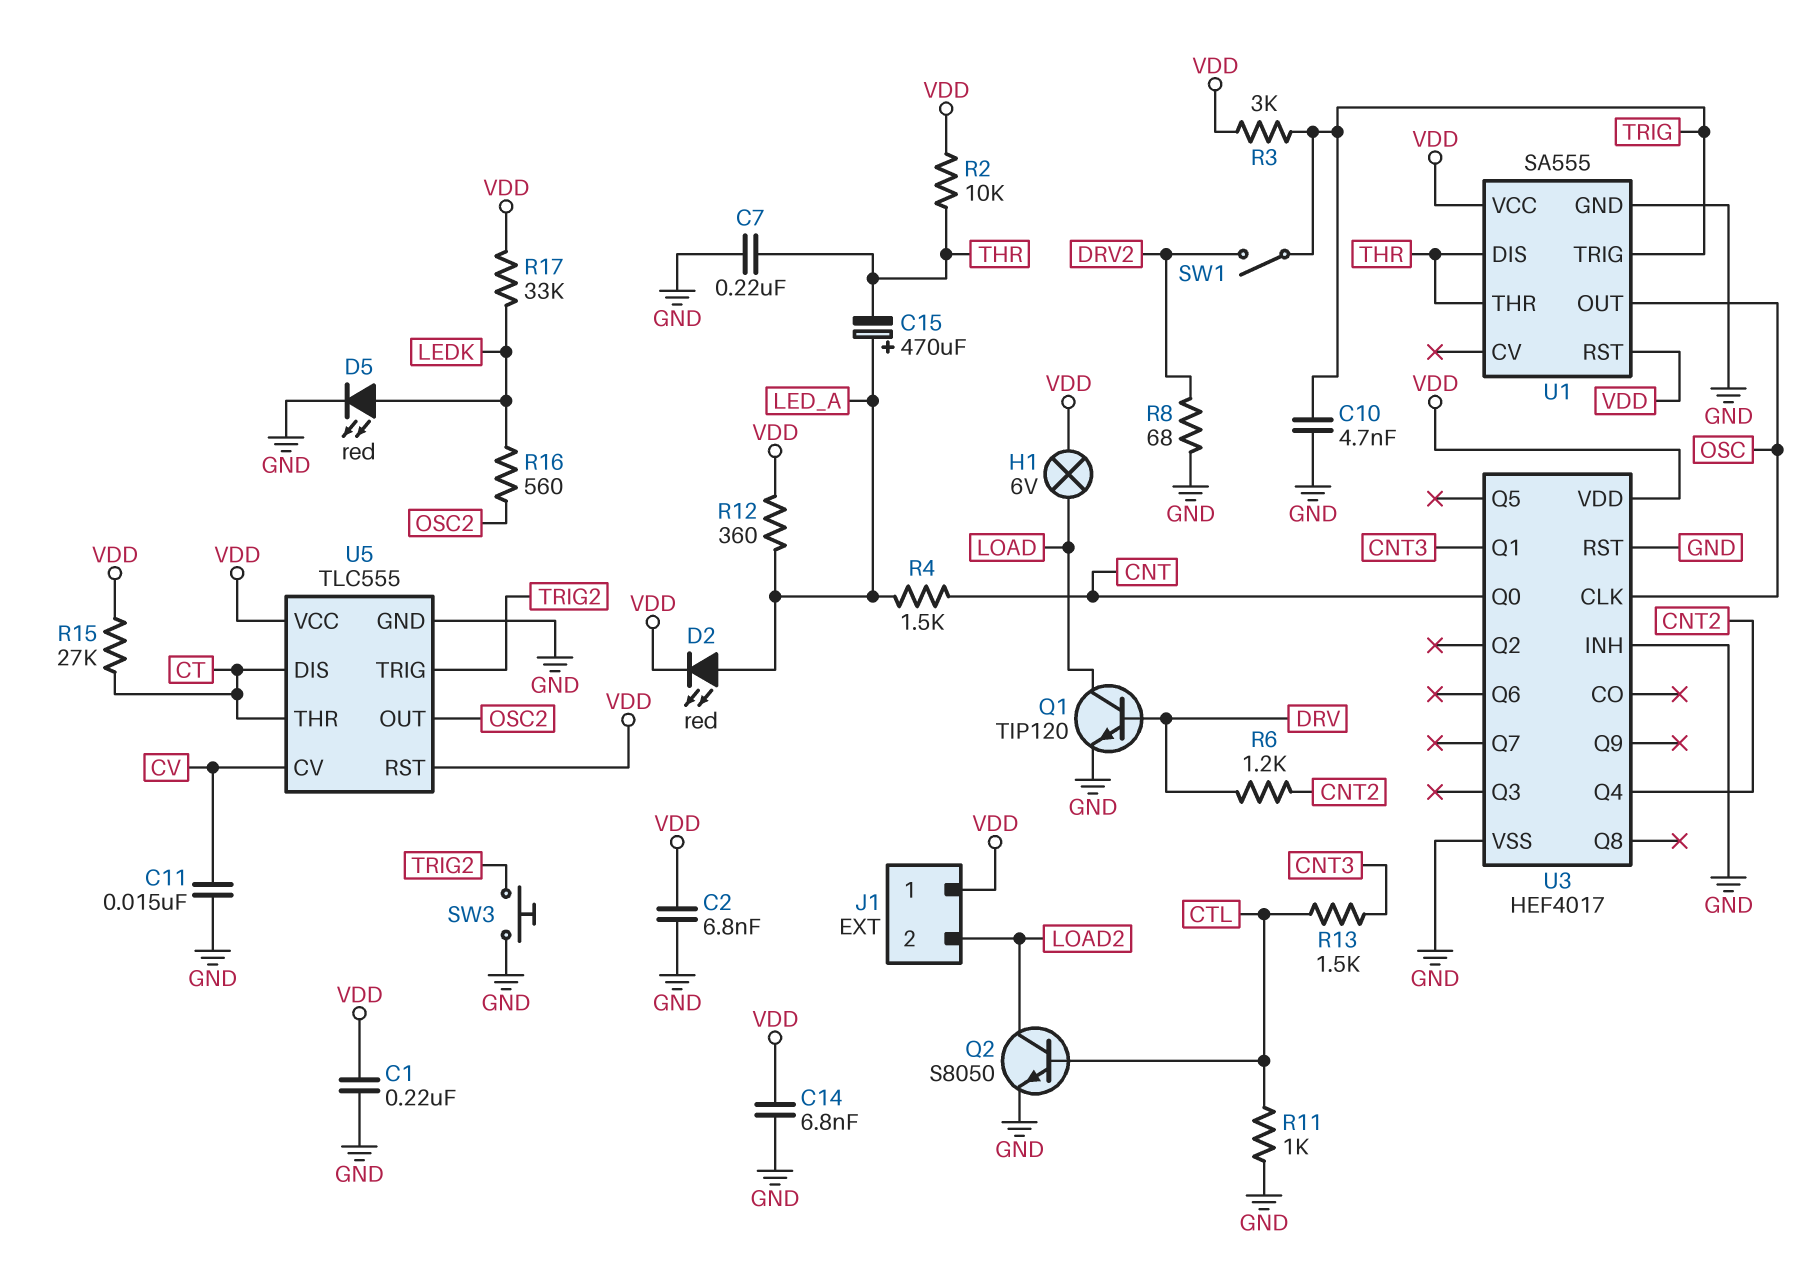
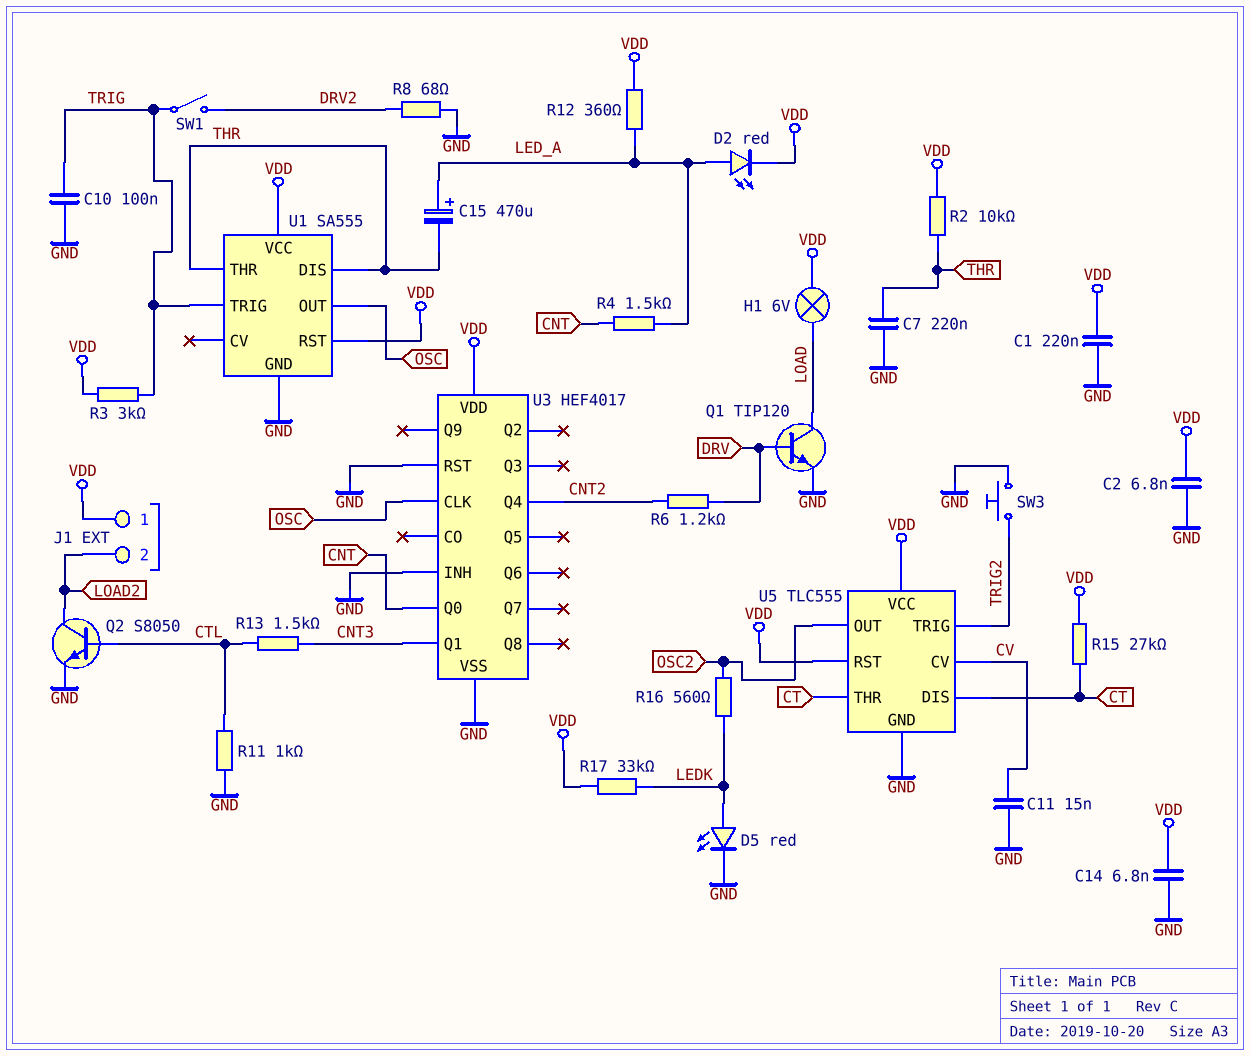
C10: 4.7nF (GND, TRIG) -> 100nF (GND, TRIG)

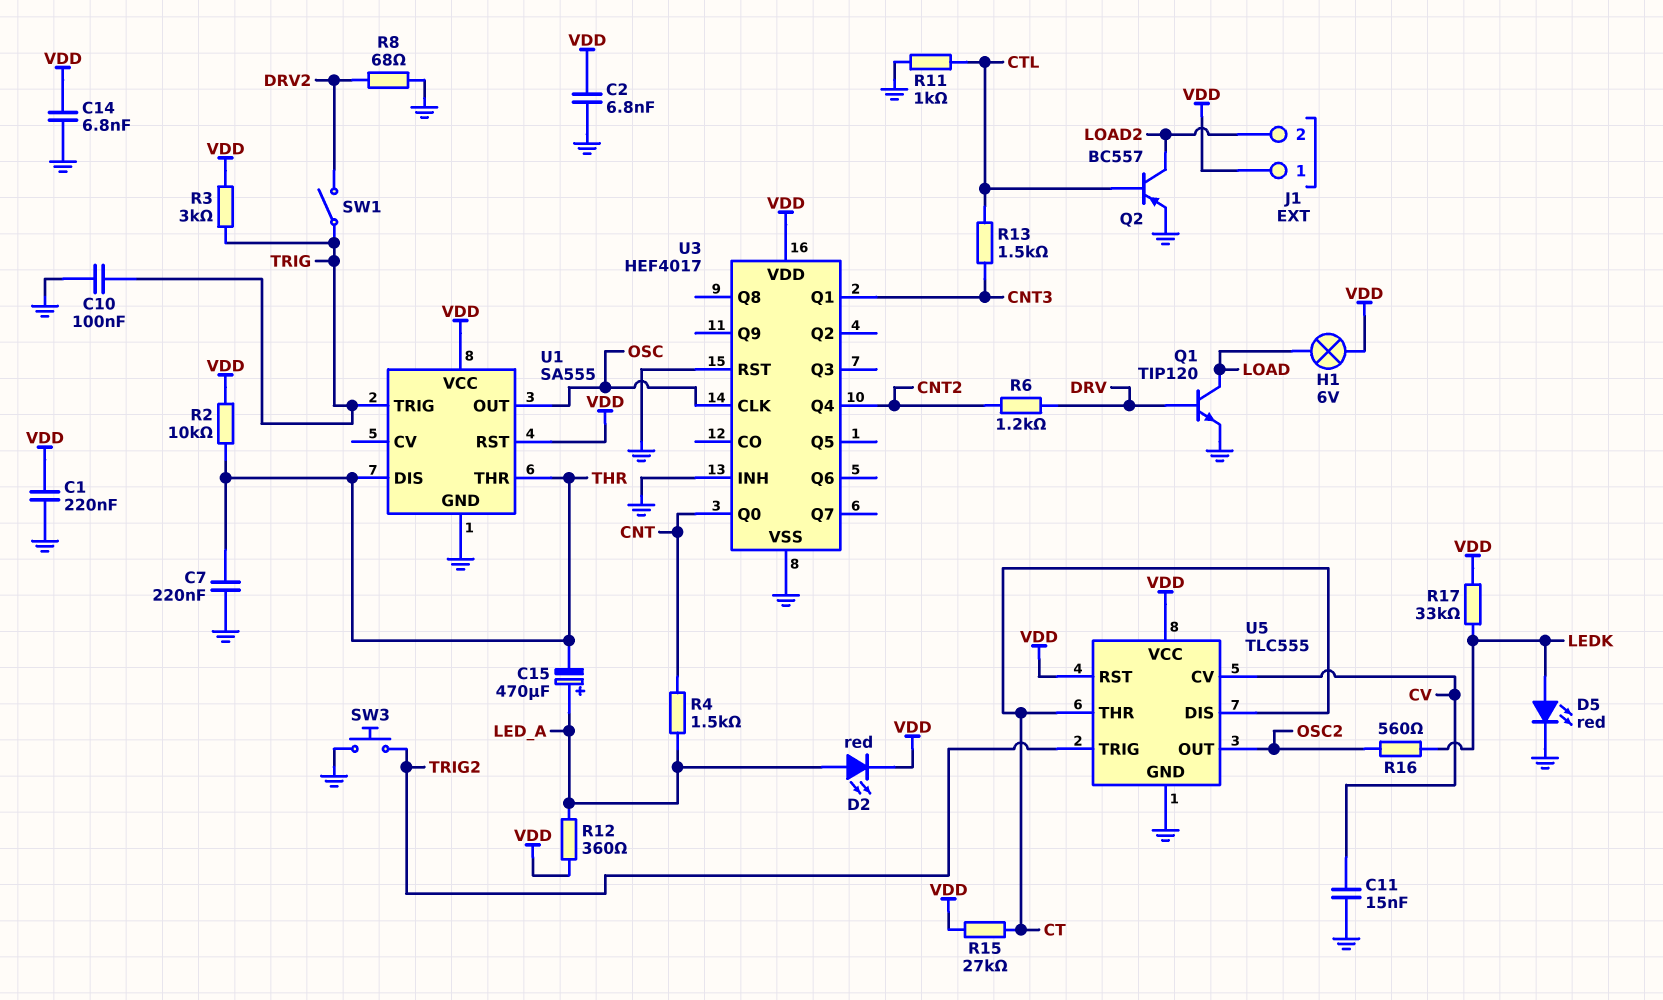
Q2: NPN S8050 (B CTL, C LOAD2, E GND) -> PNP BC557 (B CTL, C LOAD2, E GND)

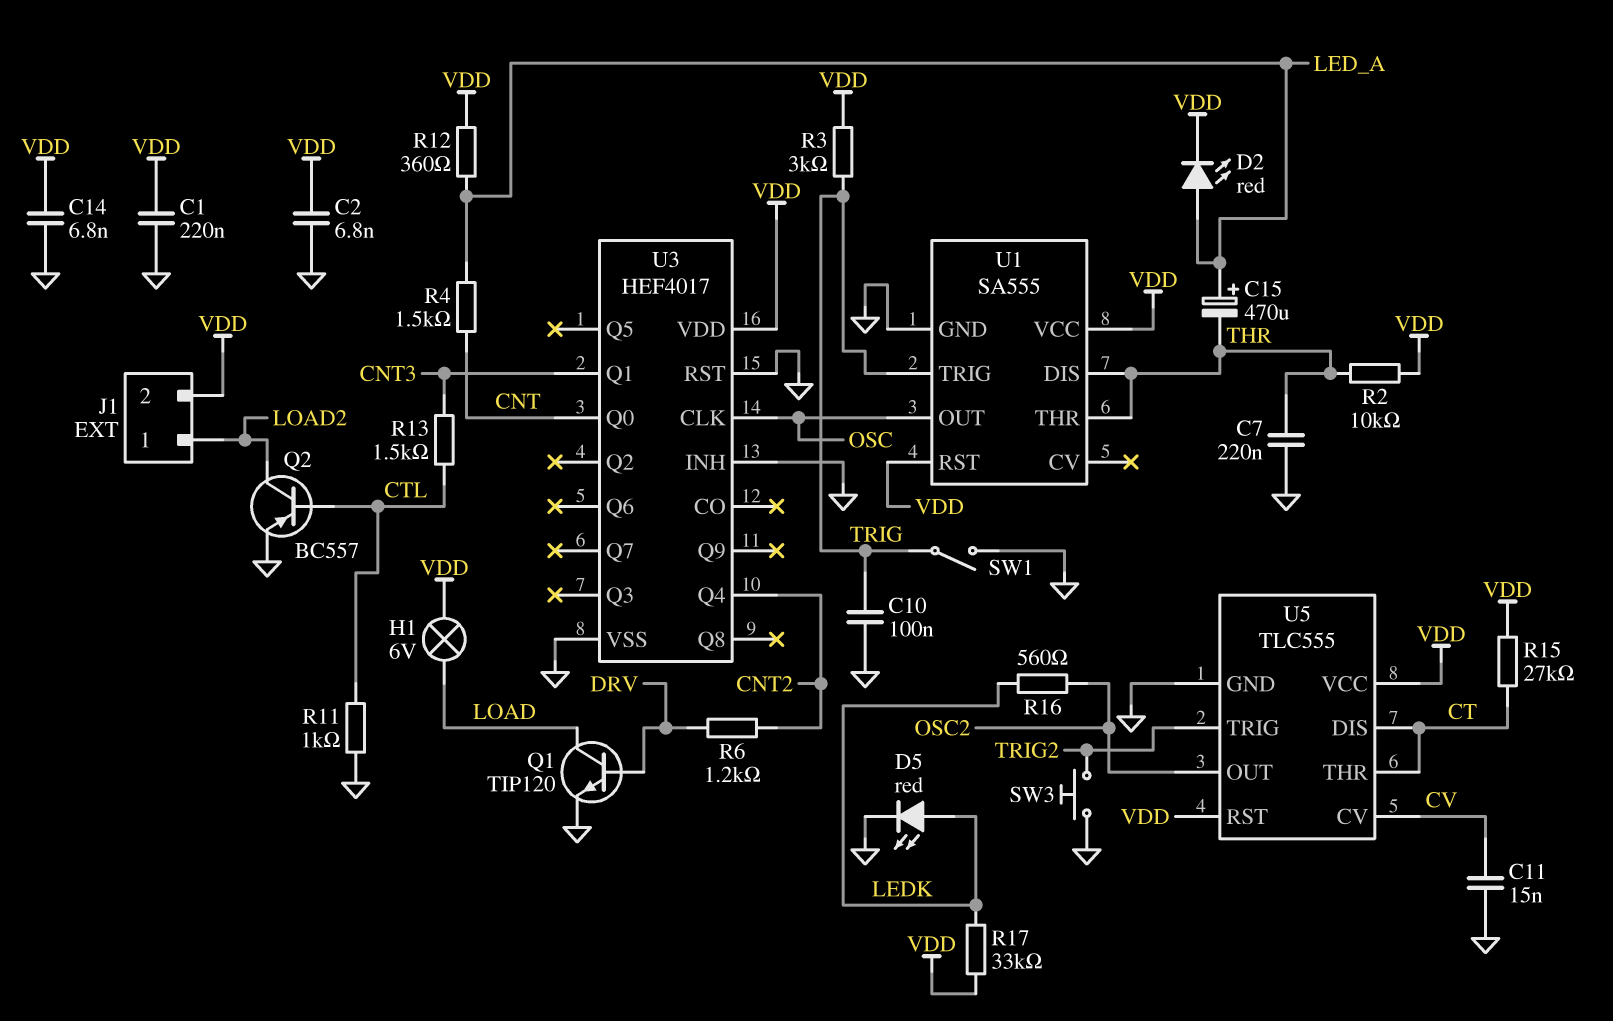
J1 pin 1: VDD -> LOAD2
J1 pin 2: LOAD2 -> VDD
R8: 68 (DRV2, GND) -> none
SW1: switch (DRV2, TRIG) -> switch (GND, TRIG)

